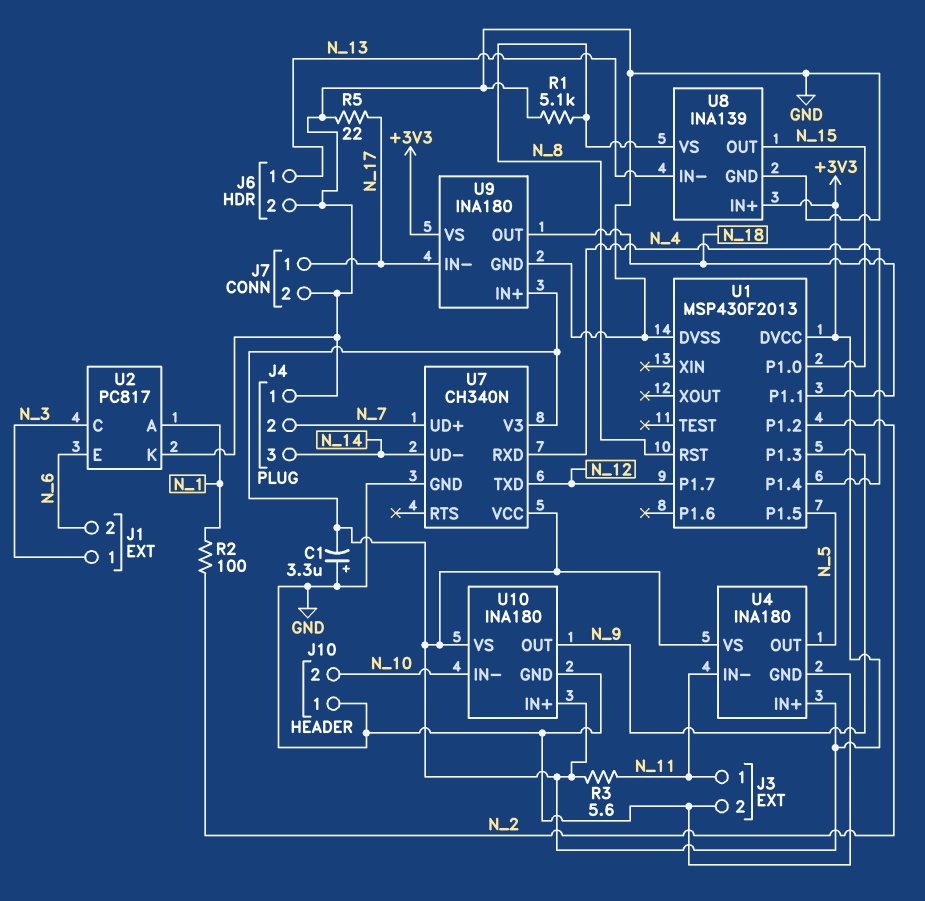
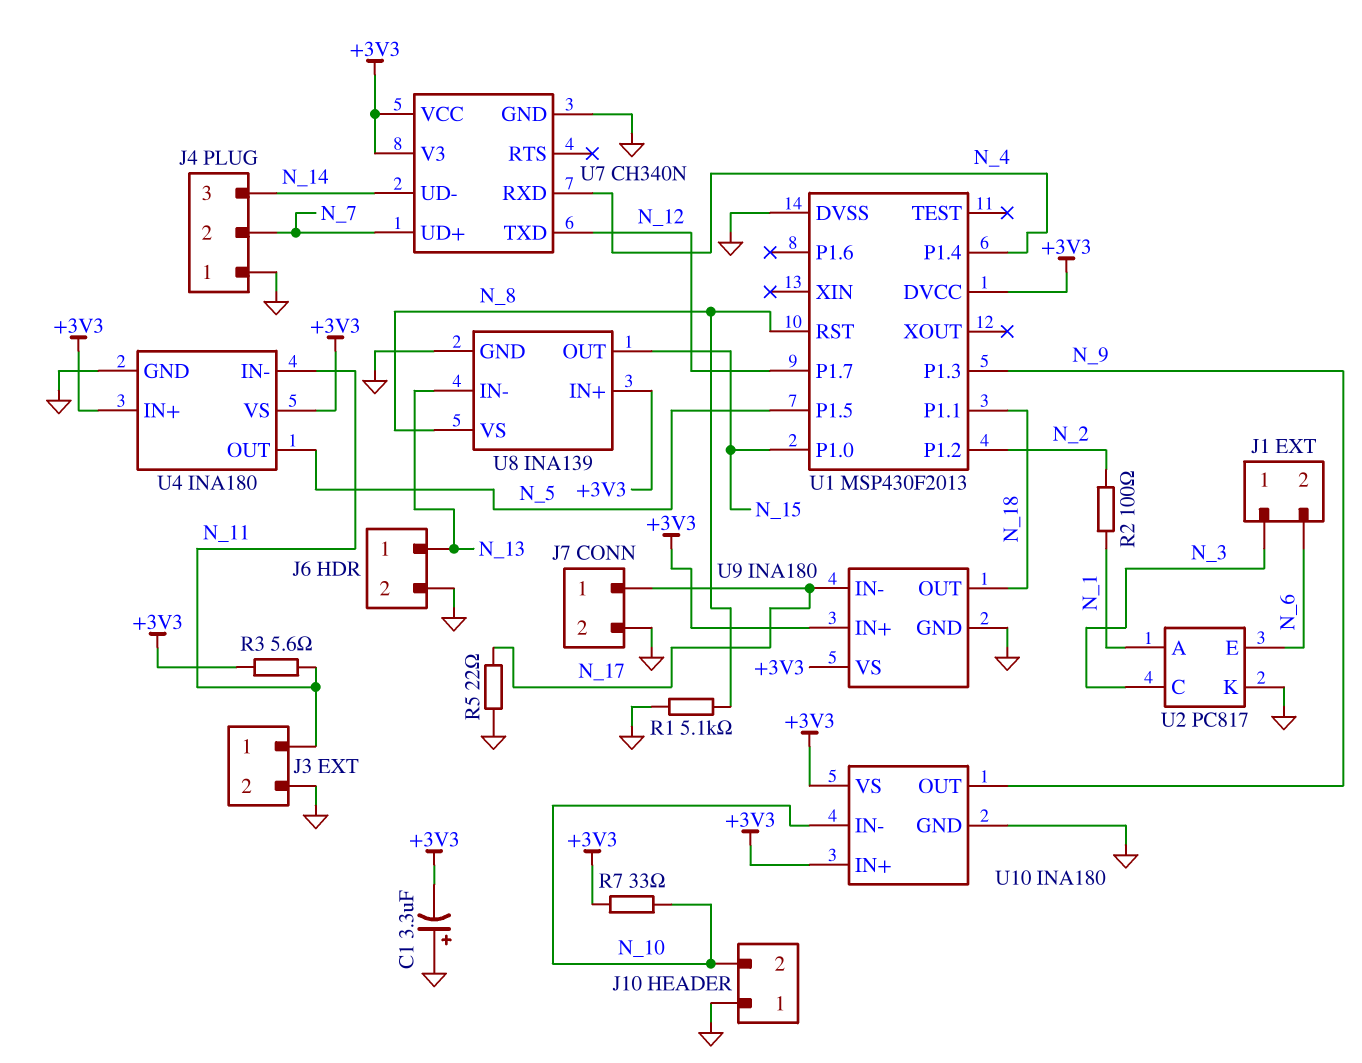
R7: none -> 33 (+3V3, N_10)

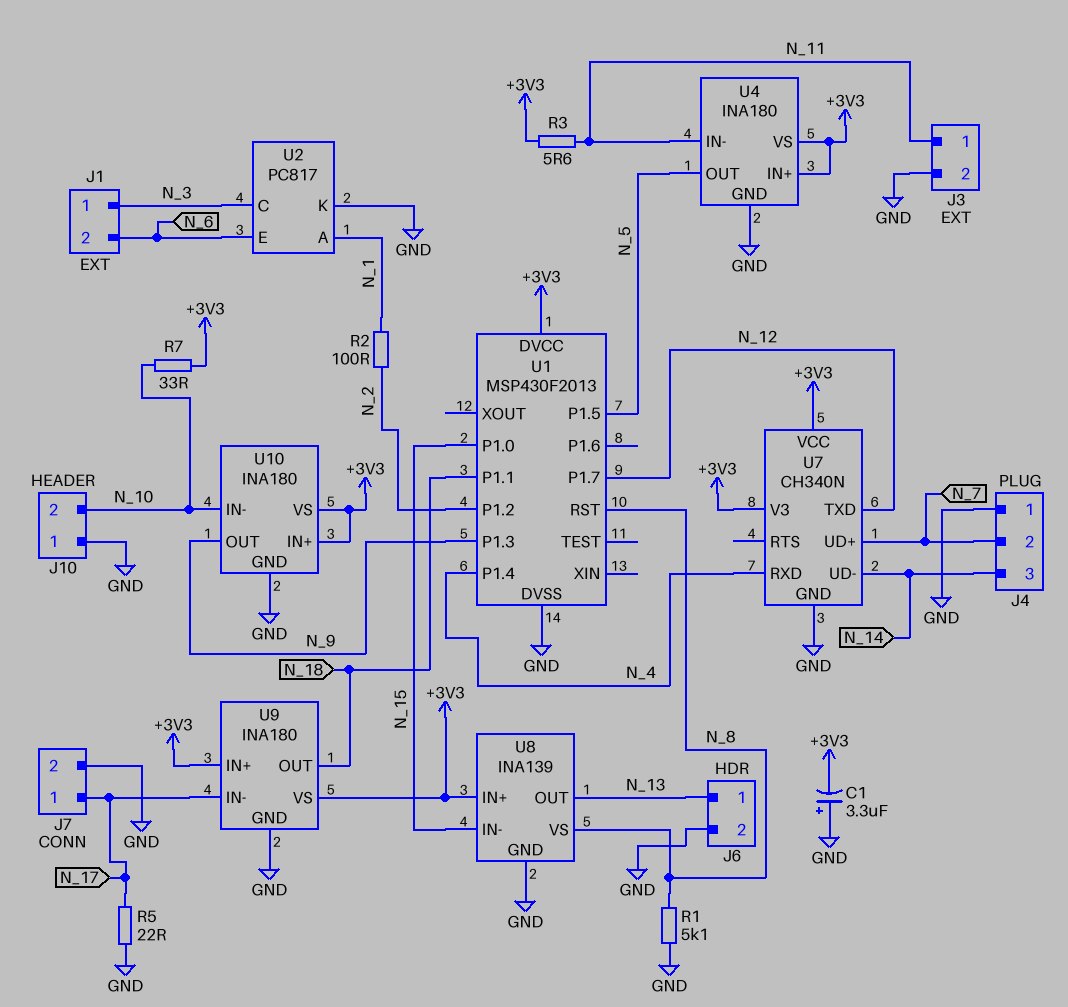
U8 pin IN-: N_13 -> N_15
U8 pin OUT: N_15 -> N_13

